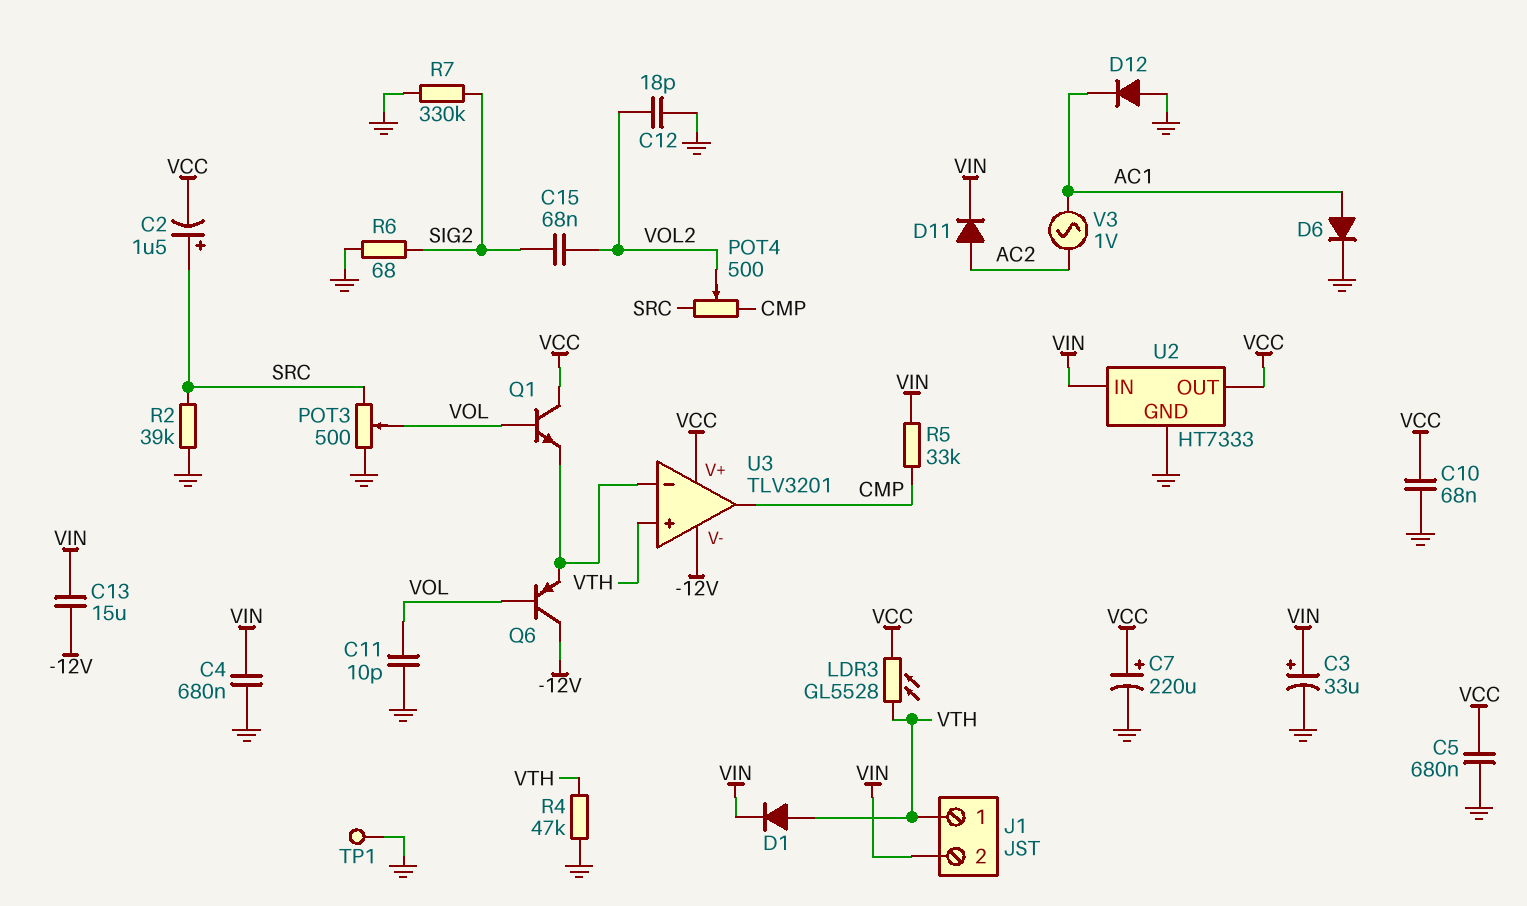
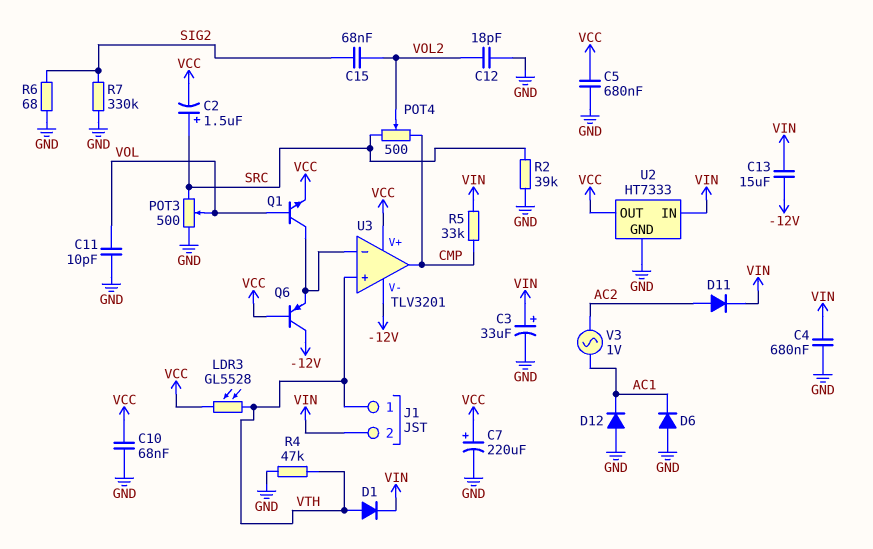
D6: diode (A AC1, K GND) -> diode (A GND, K AC1)
Q1: NPN (B VOL, C VCC, E U3/in-) -> NPN (B VOL, C U3/in-, E VCC)
Q6: PNP (B VOL, C -12V, E U3/in-) -> PNP (B VCC, C -12V, E U3/in-)
TP1: test point (GND) -> none

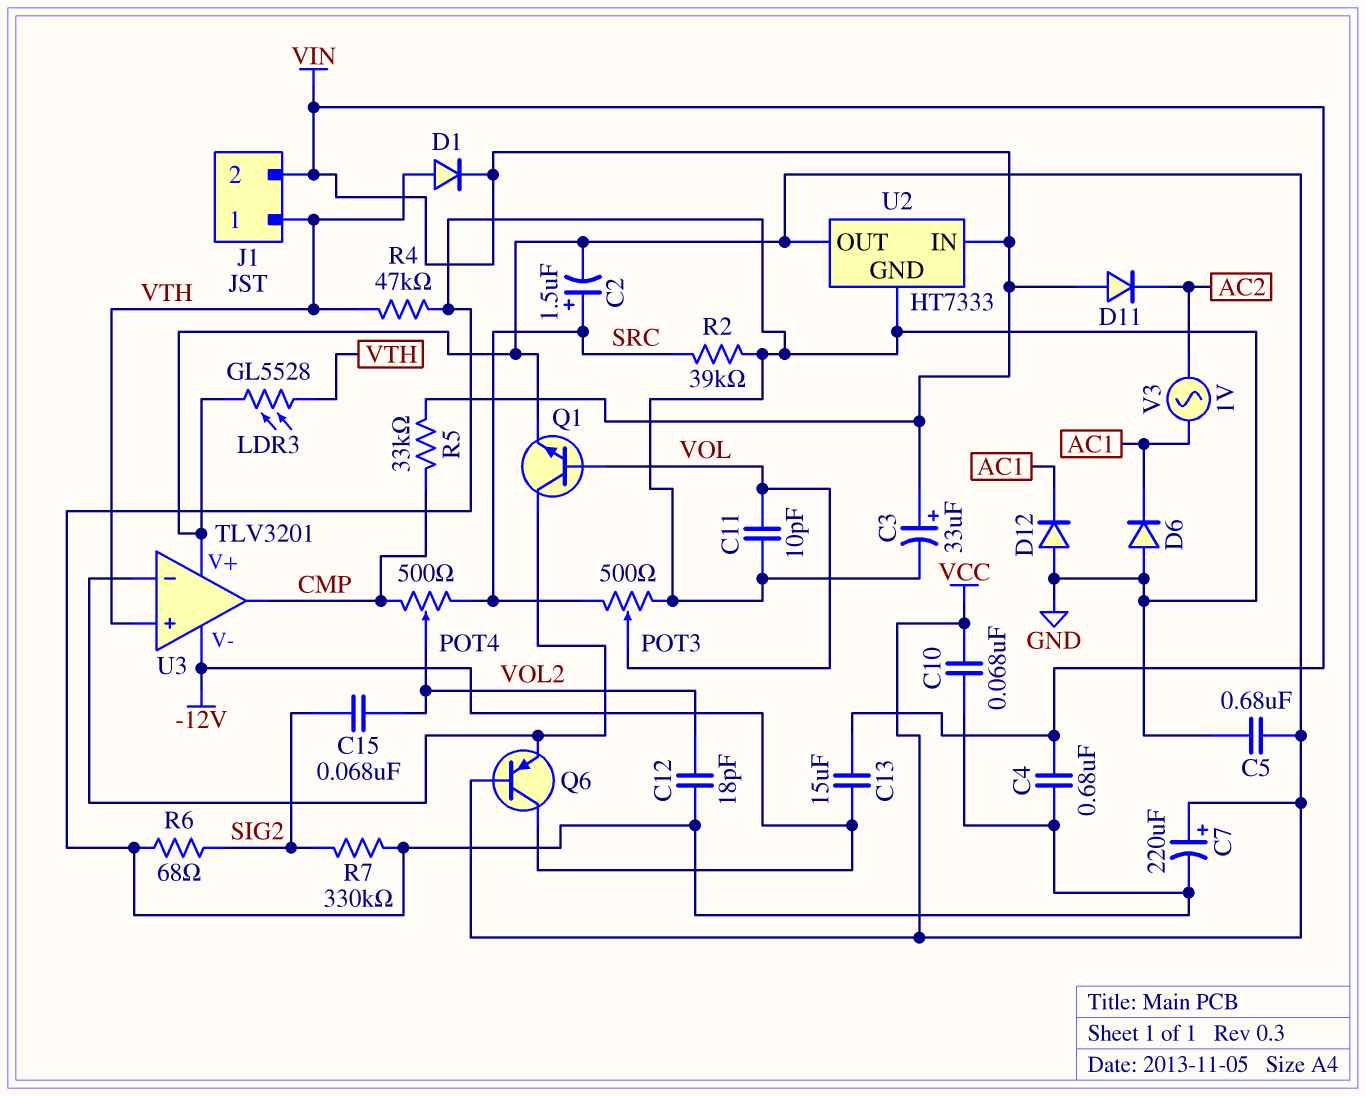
D11: diode (A AC2, K VIN) -> diode (A VIN, K AC2)

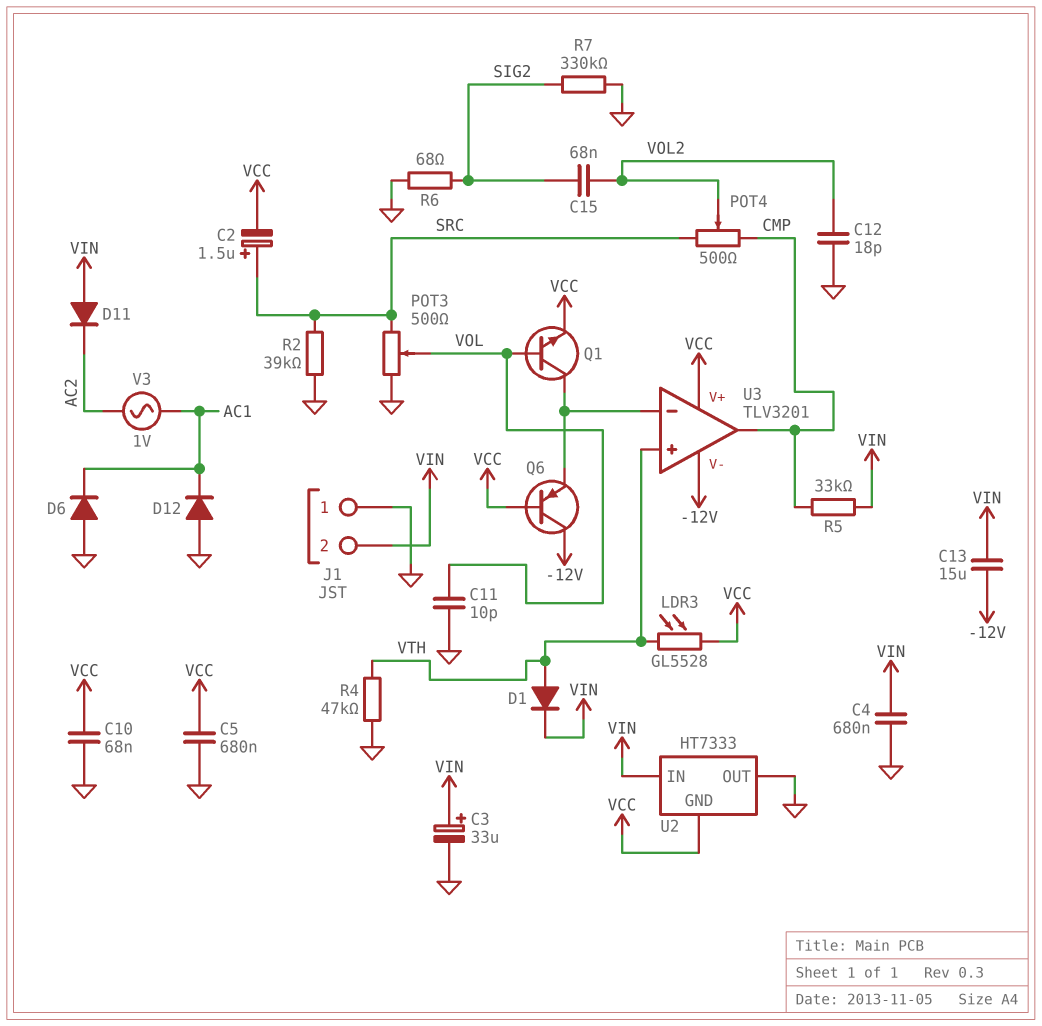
C7: 220uF (plus VCC, minus GND) -> none
J1 pin 1: VTH -> GND
U2 pin GND: GND -> VCC
U2 pin OUT: VCC -> GND

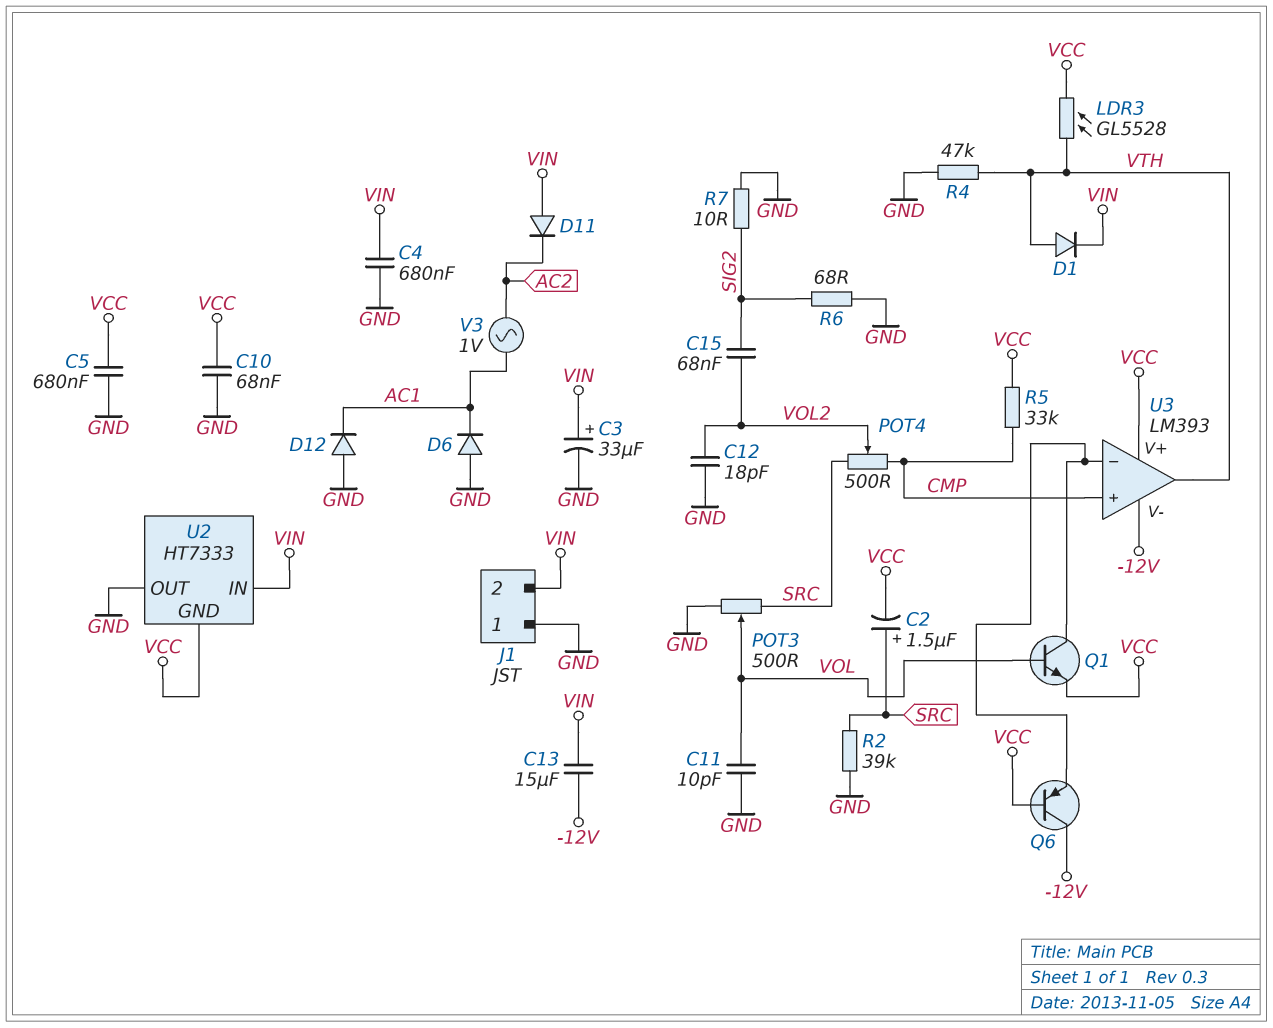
R5: 33k (CMP, VIN) -> 33k (CMP, VCC)
R7: 330k (GND, SIG2) -> 10 (GND, SIG2)
U3: TLV3201 -> LM393
U3 pin in+: VTH -> CMP
U3 pin out: CMP -> VTH

